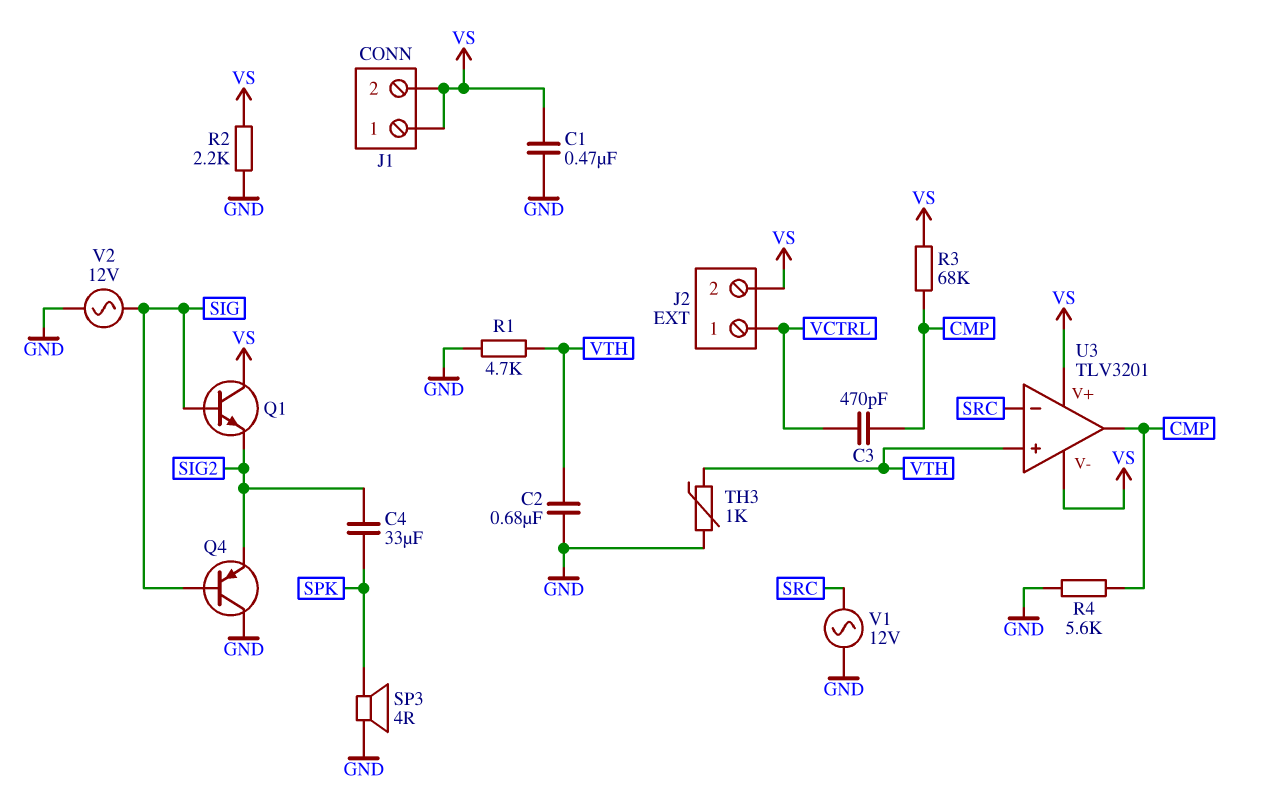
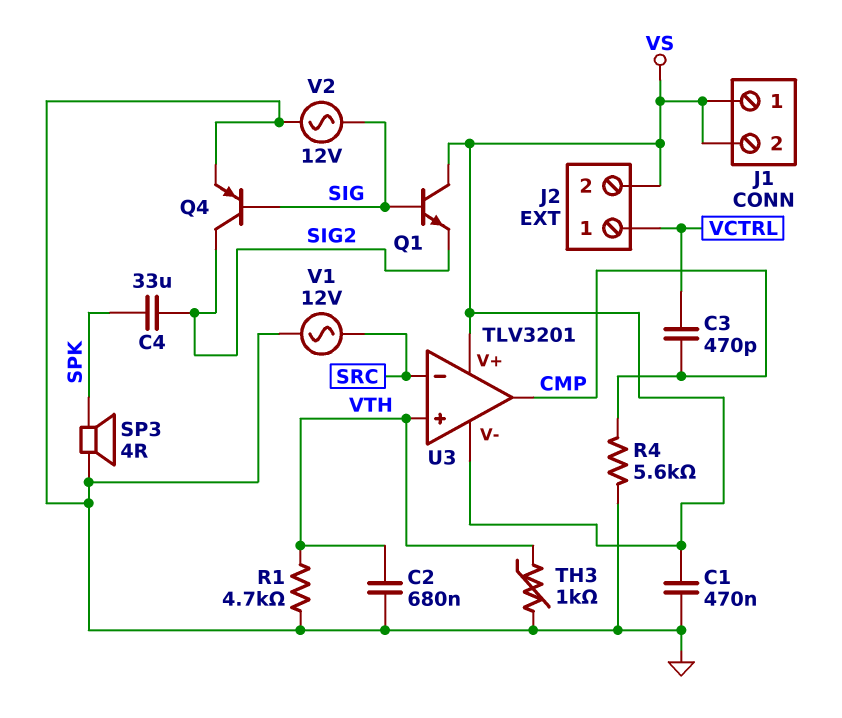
Q4: PNP (B SIG, C GND, E SIG2) -> PNP (B SIG, C SIG2, E GND)
R2: 2.2k (GND, VS) -> none
R3: 68k (CMP, VS) -> none

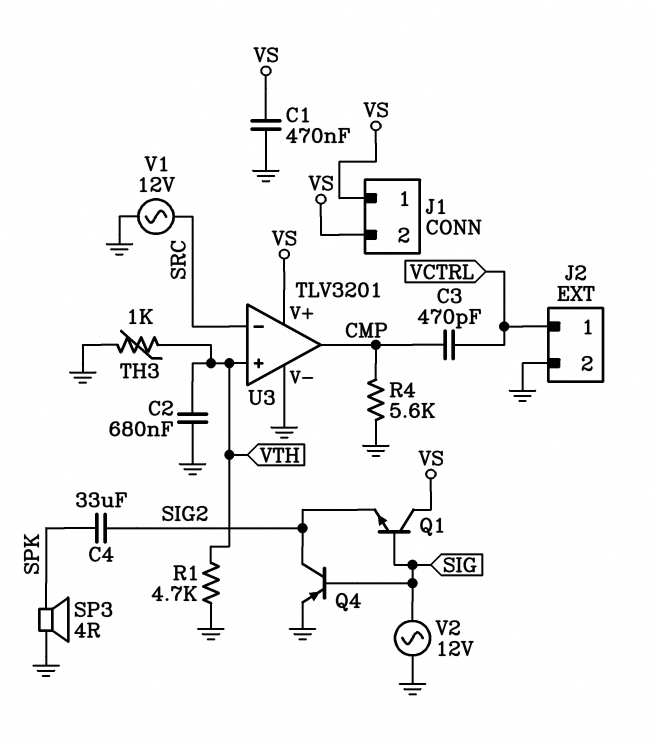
J2 pin 2: VS -> GND
U3 pin V-: VS -> GND

